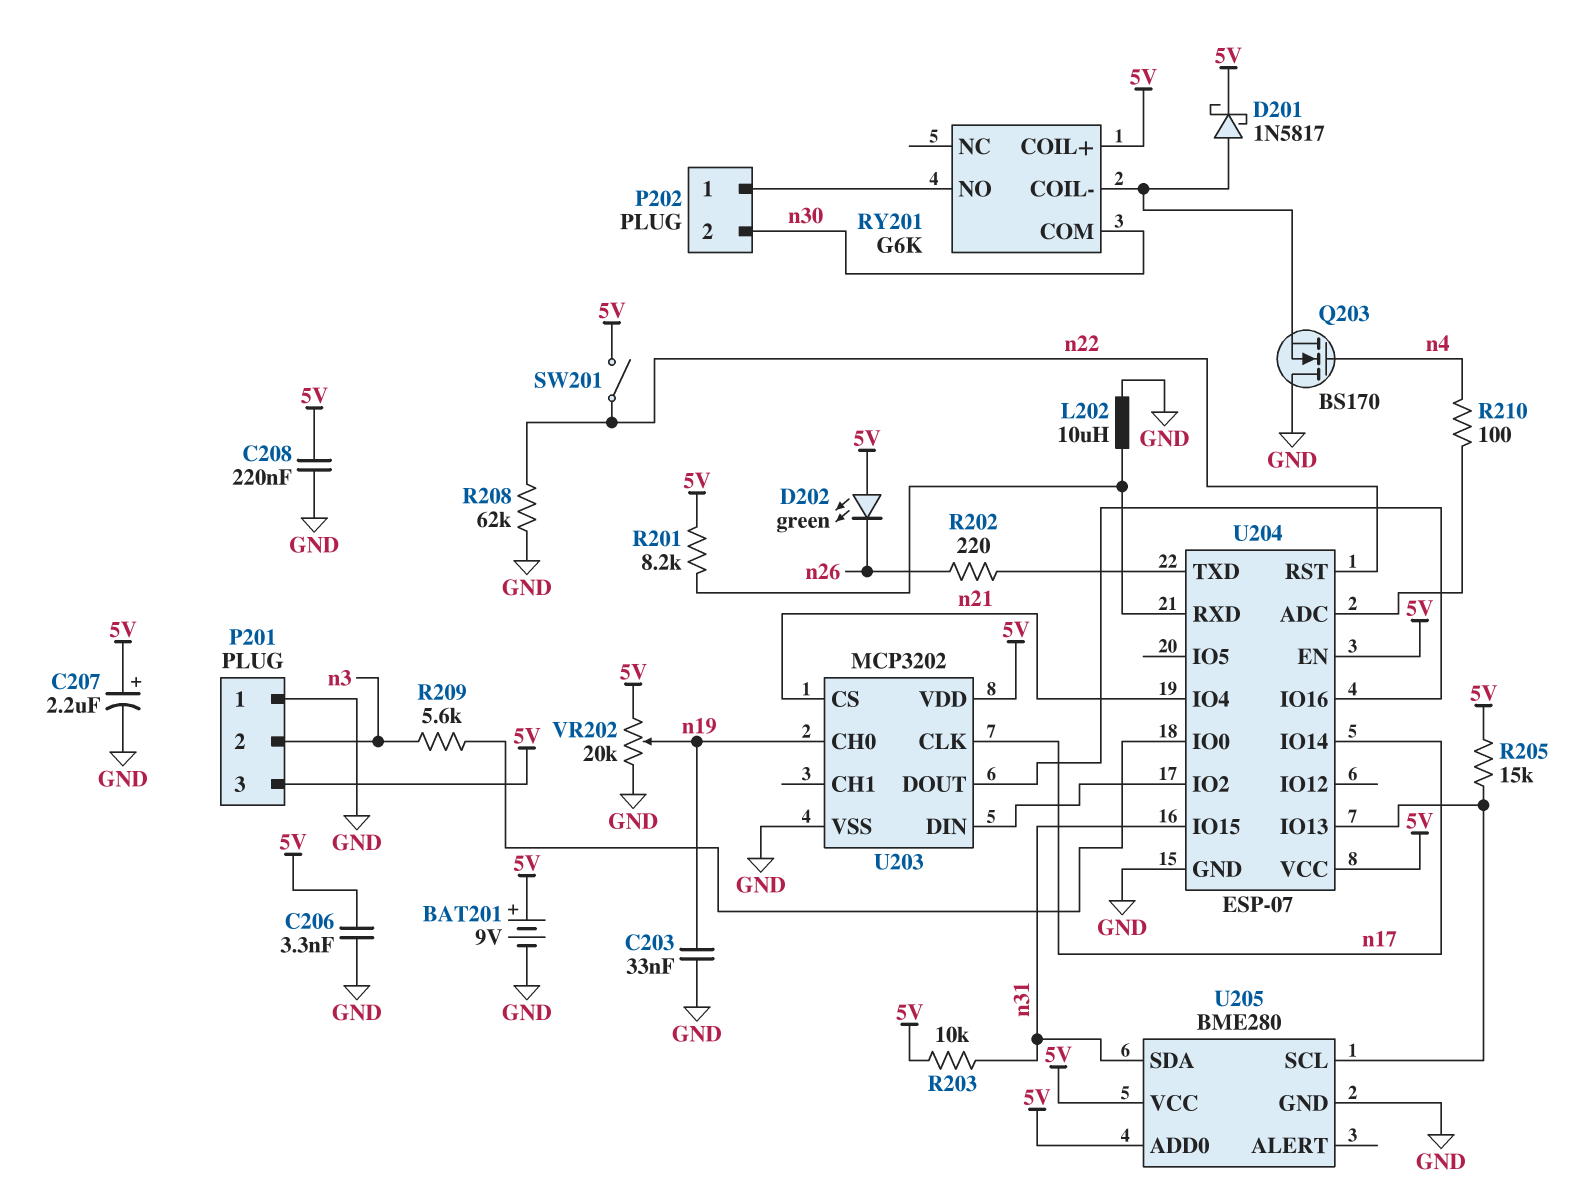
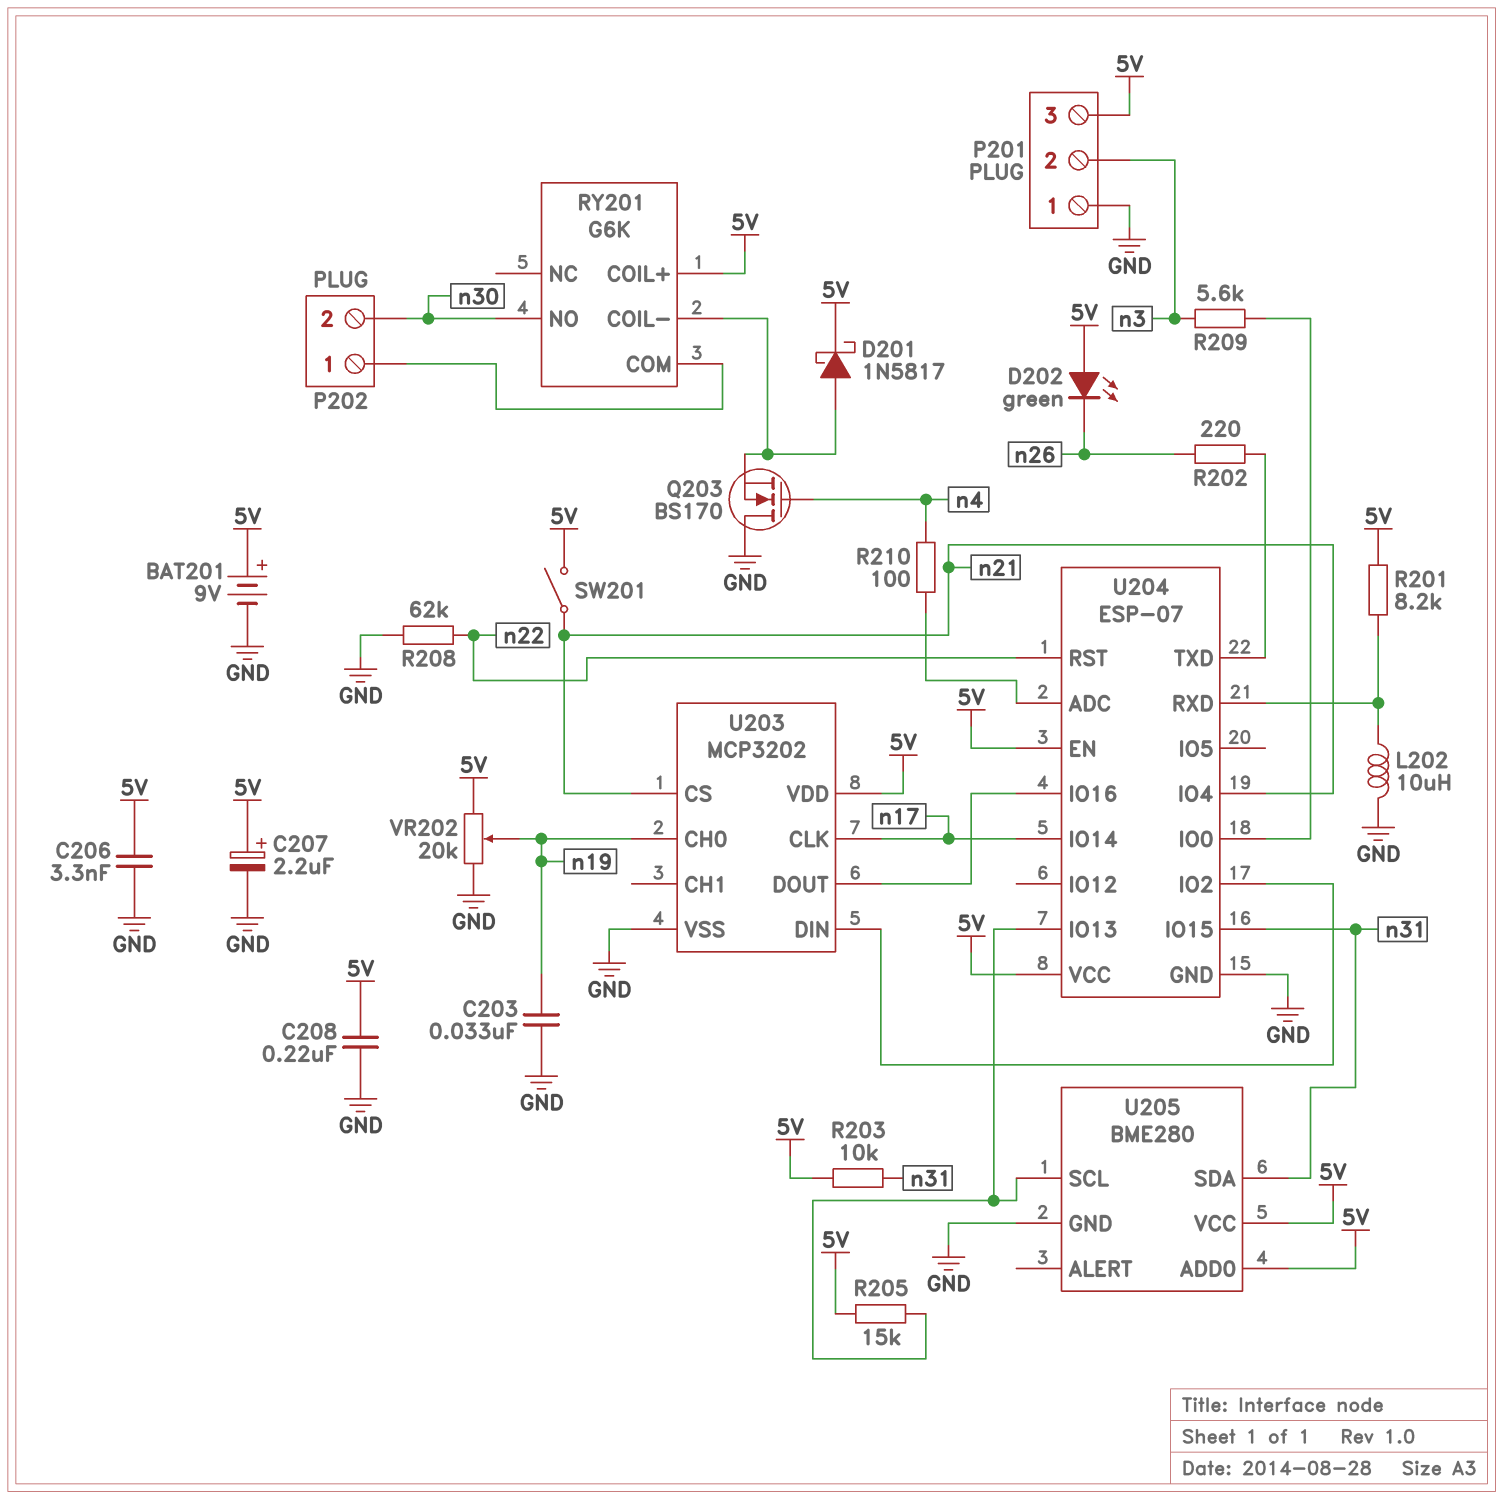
RY201 pin COM: n30 -> P202/1
RY201 pin NO: P202/1 -> n30
SW201: switch (5V, n22) -> switch (5V, n21)

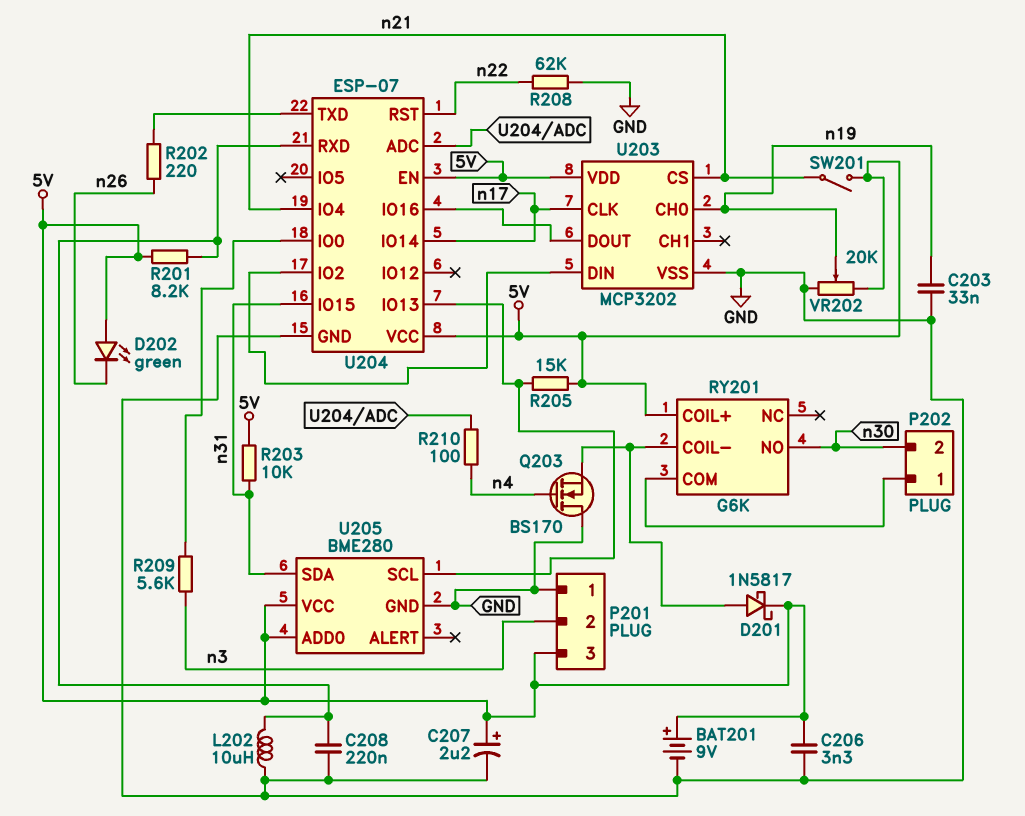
C208: 220nF (5V, GND) -> 220nF (GND, U204/RXD)

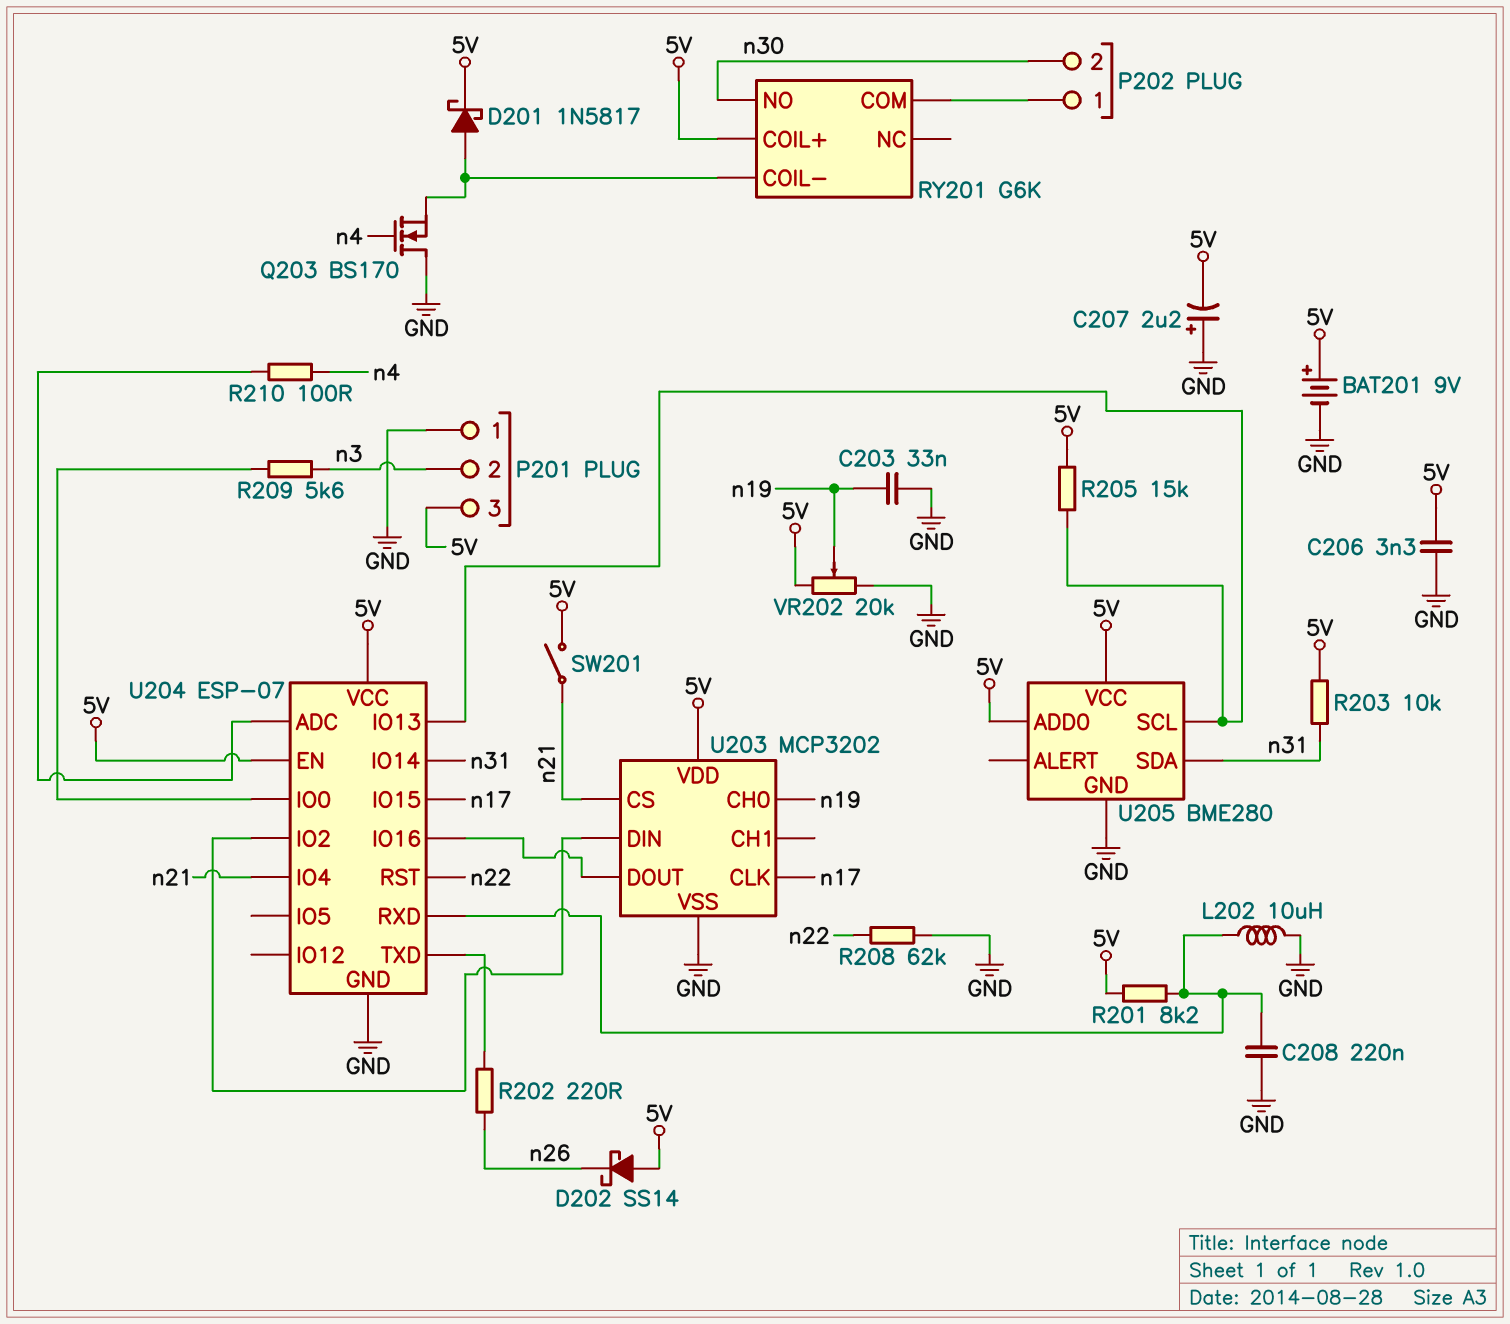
C207: 2.2uF (plus 5V, minus GND) -> 2.2uF (plus GND, minus 5V)
D202: LED green (A 5V, K n26) -> schottky SS14 (A 5V, K n26)
U204 pin IO14: n17 -> n31
U204 pin IO15: n31 -> n17

